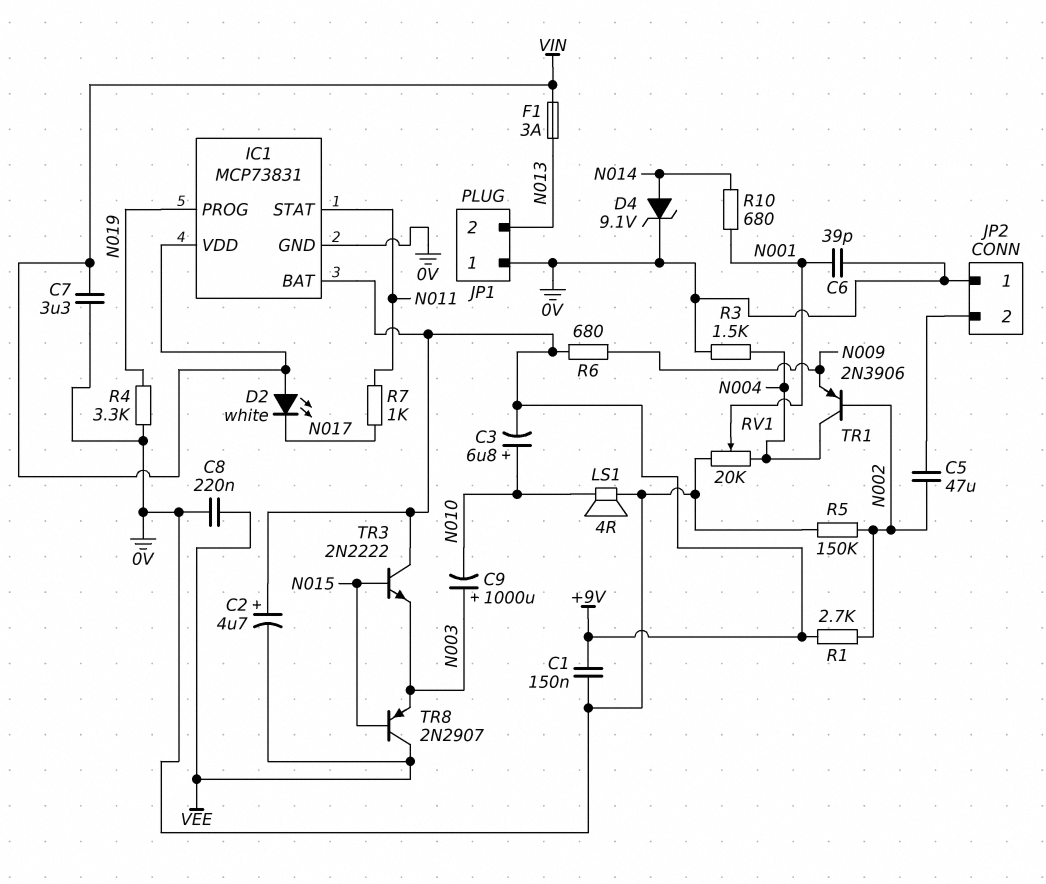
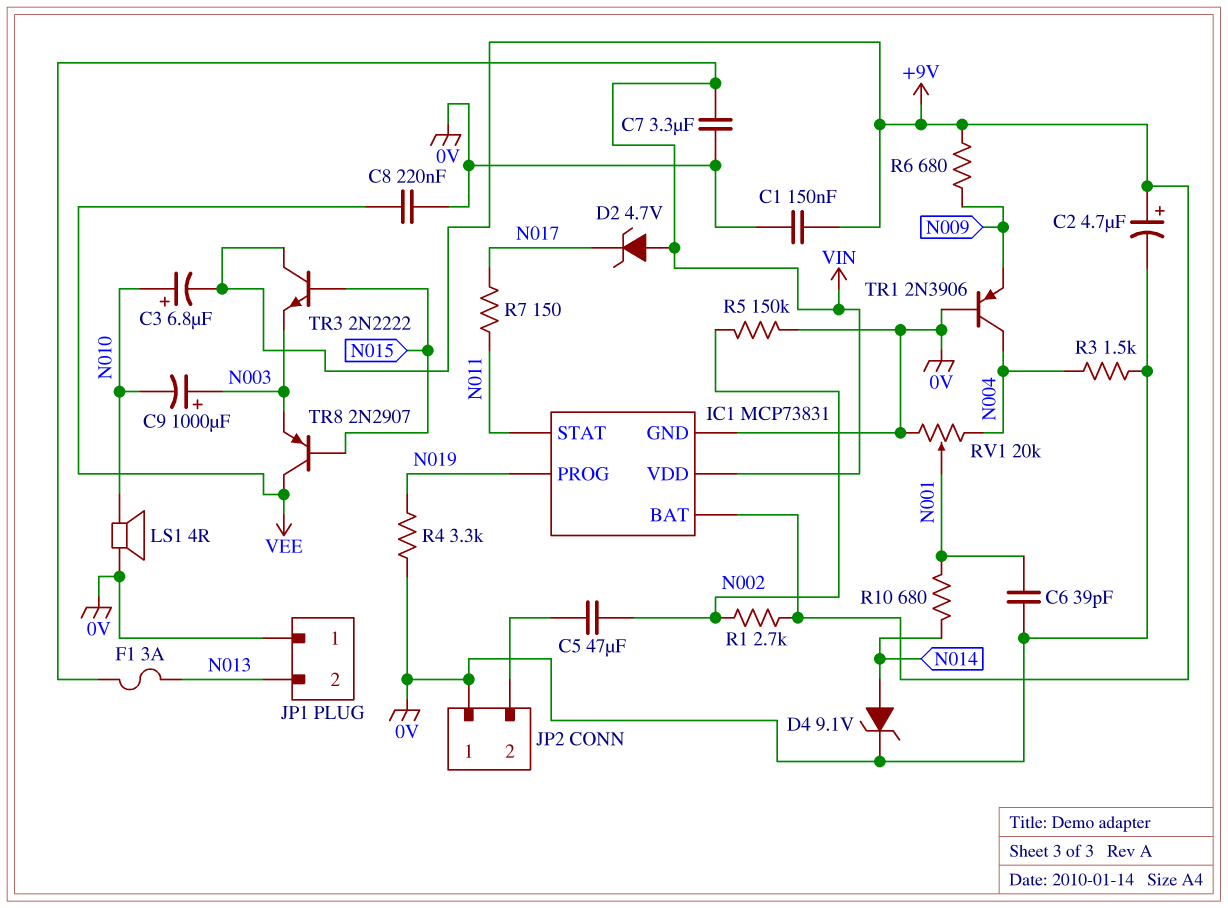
C2: 4.7uF (plus +9V, minus VEE) -> 4.7uF (plus +9V, minus 0V)
D2: LED white (A VIN, K N017) -> zener 4.7V (A VIN, K N017)
R7: 1k (N011, N017) -> 150 (N011, N017)
TR1: PNP 2N3906 (B N002, C N004, E N009) -> PNP 2N3906 (B 0V, C N004, E N009)

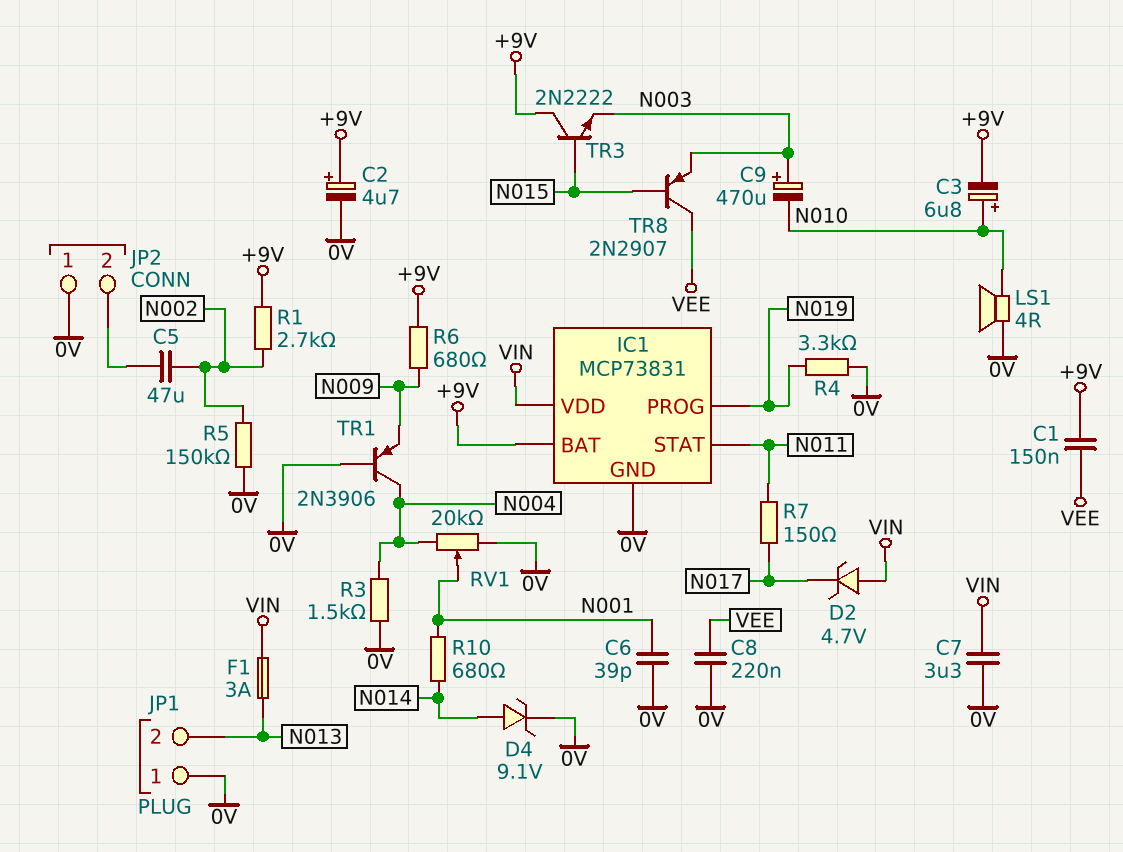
C1: 150nF (+9V, 0V) -> 150nF (+9V, VEE)
C9: 1000uF (plus N003, minus N010) -> 470uF (plus N003, minus N010)

